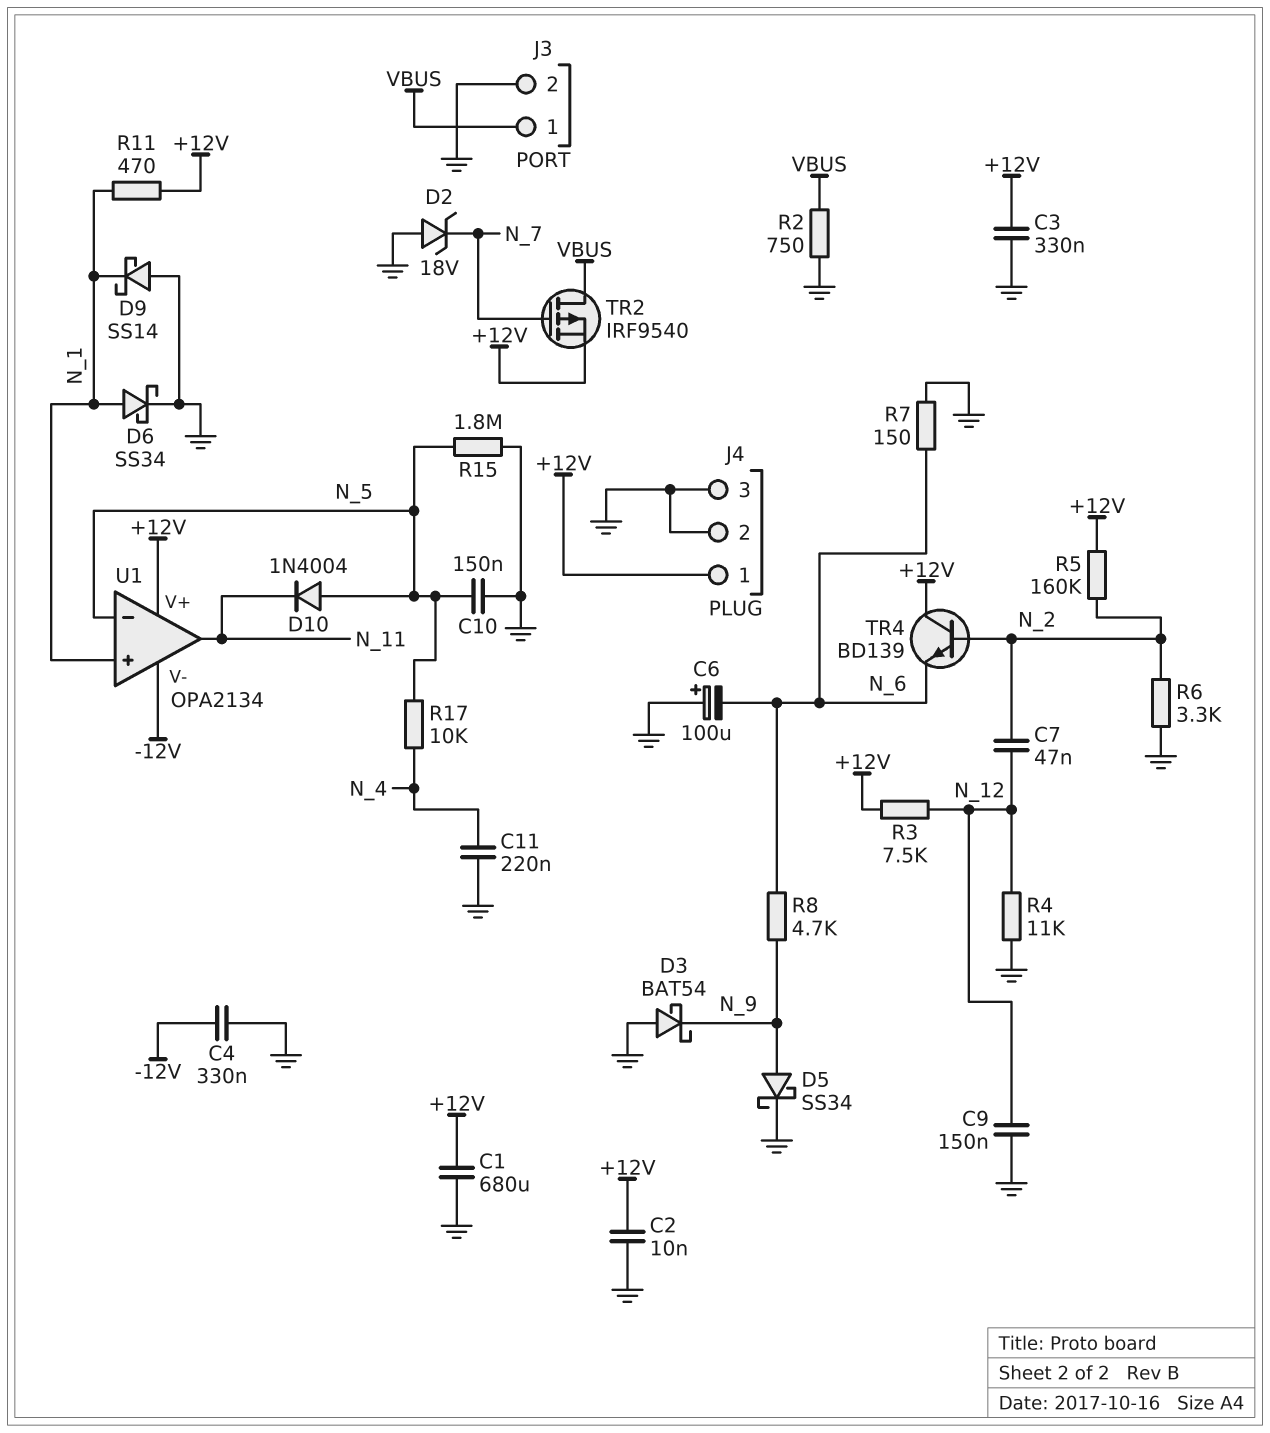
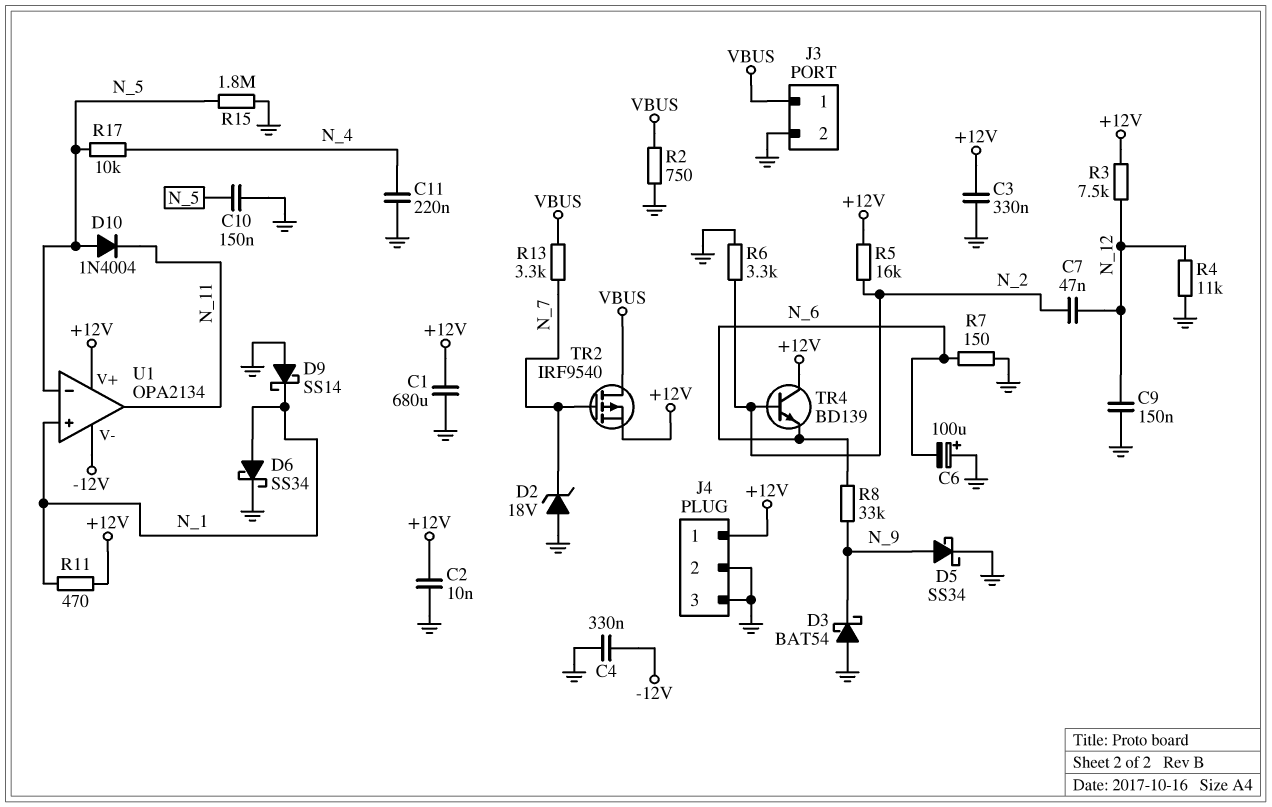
R5: 160k (+12V, N_2) -> 16k (+12V, N_2)
R8: 4.7k (N_6, N_9) -> 33k (N_6, N_9)
R13: none -> 3.3k (N_7, VBUS)

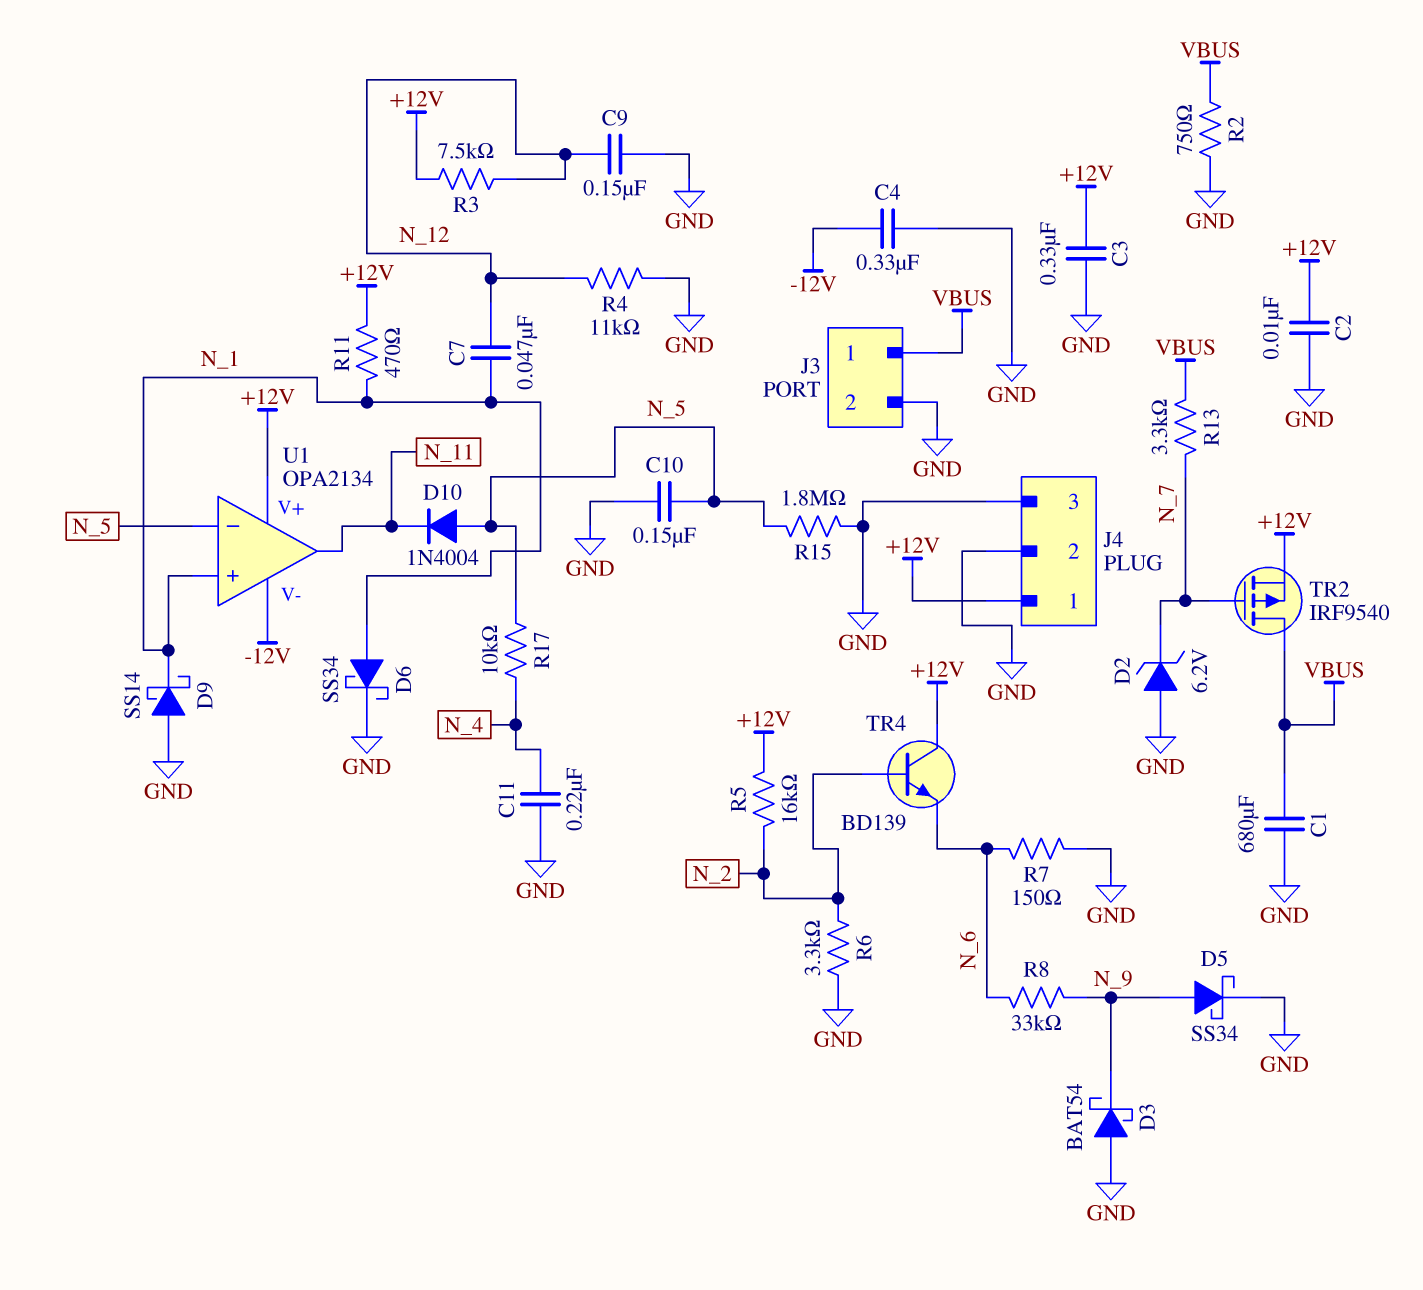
C1: 680uF (+12V, GND) -> 680uF (GND, VBUS)
C6: 100uF (plus GND, minus N_6) -> none
C7: 47nF (N_2, N_12) -> 47nF (N_1, N_12)
D2: zener 18V (A GND, K N_7) -> zener 6.2V (A GND, K N_7)

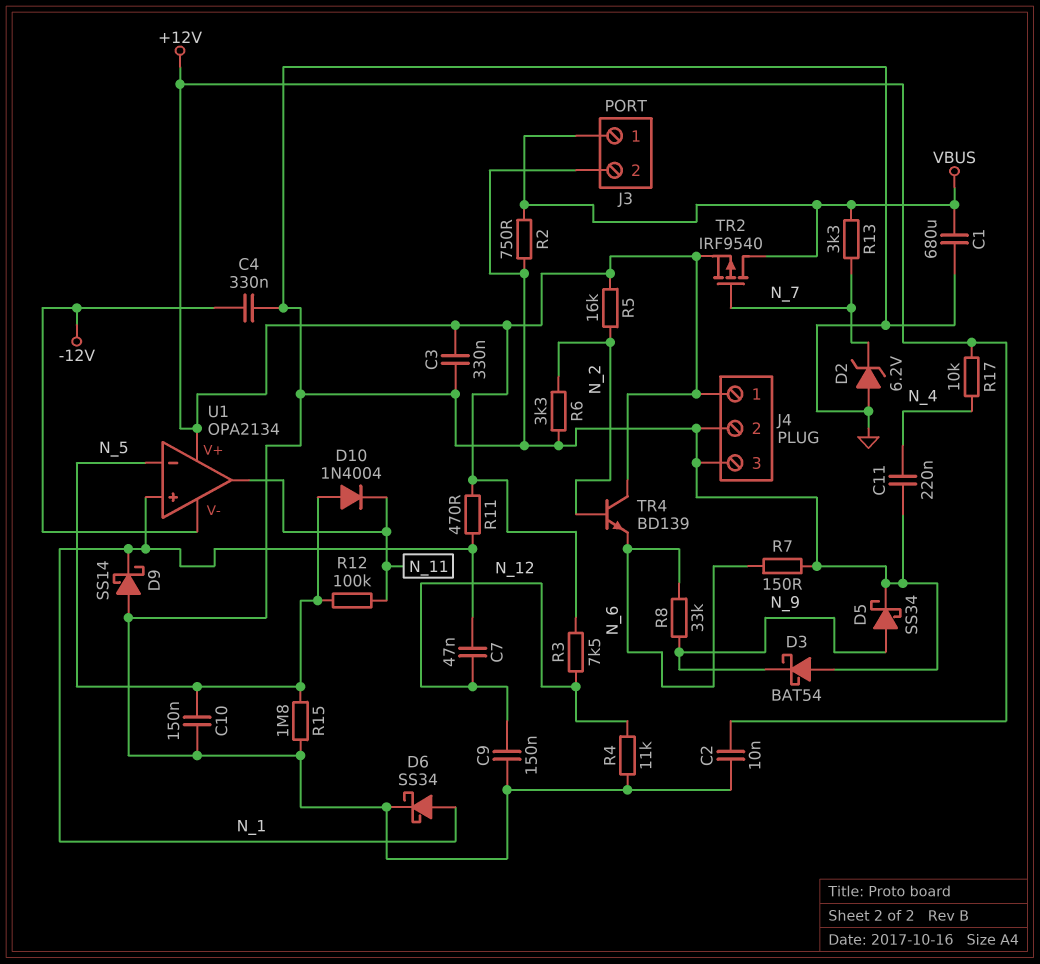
R12: none -> 100k (N_5, N_11)
R17: 10k (N_4, N_5) -> 10k (+12V, N_4)

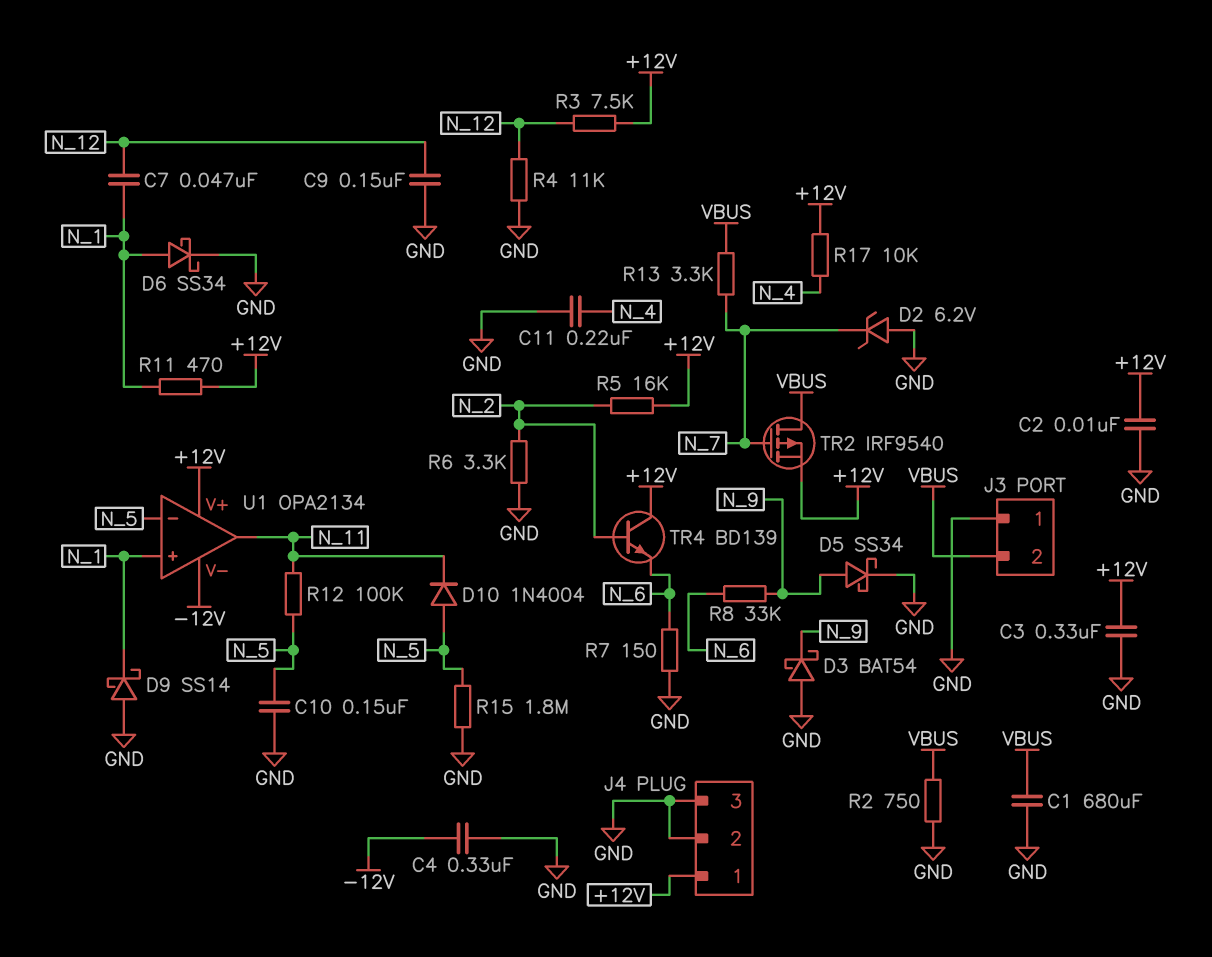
J3 pin 1: VBUS -> GND
J3 pin 2: GND -> VBUS

